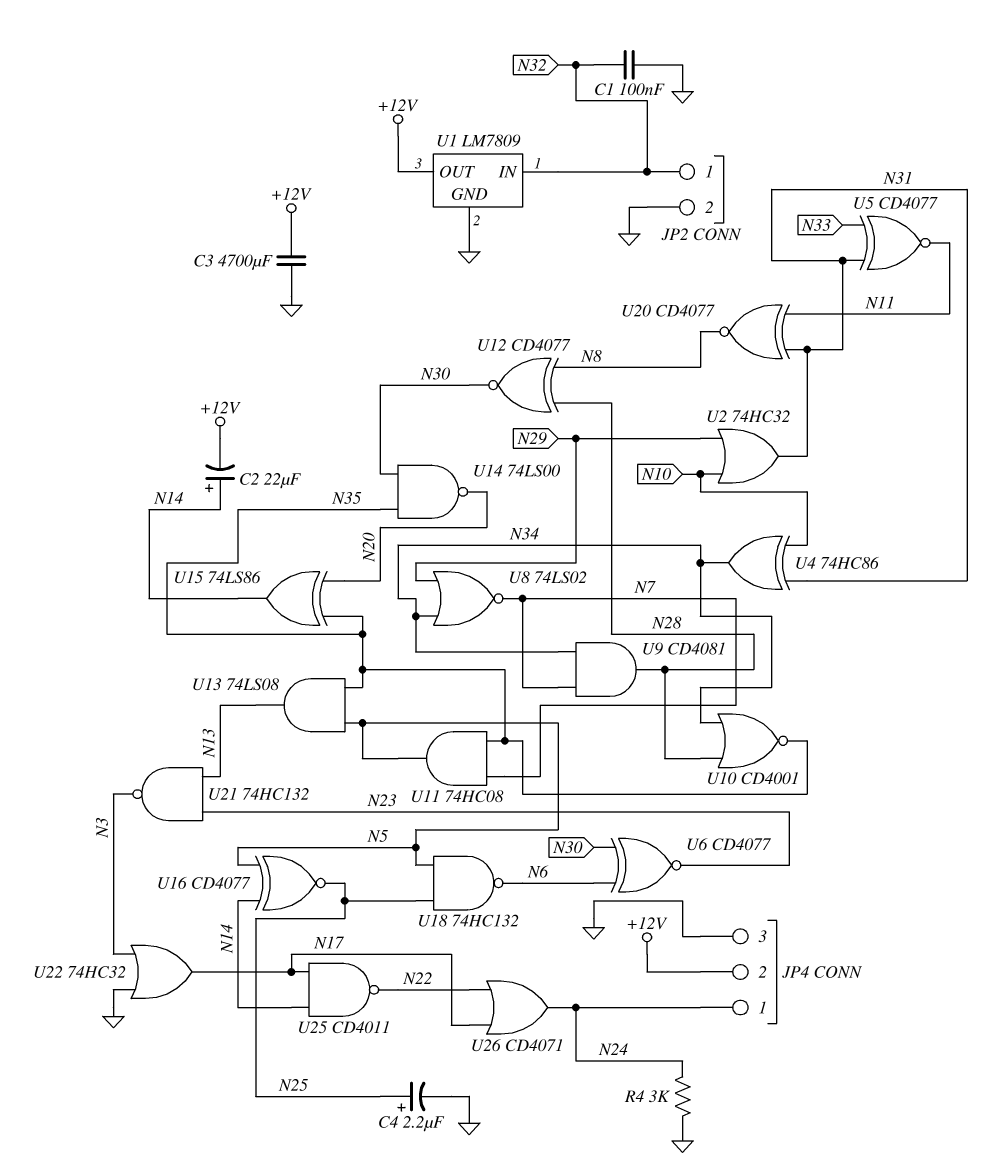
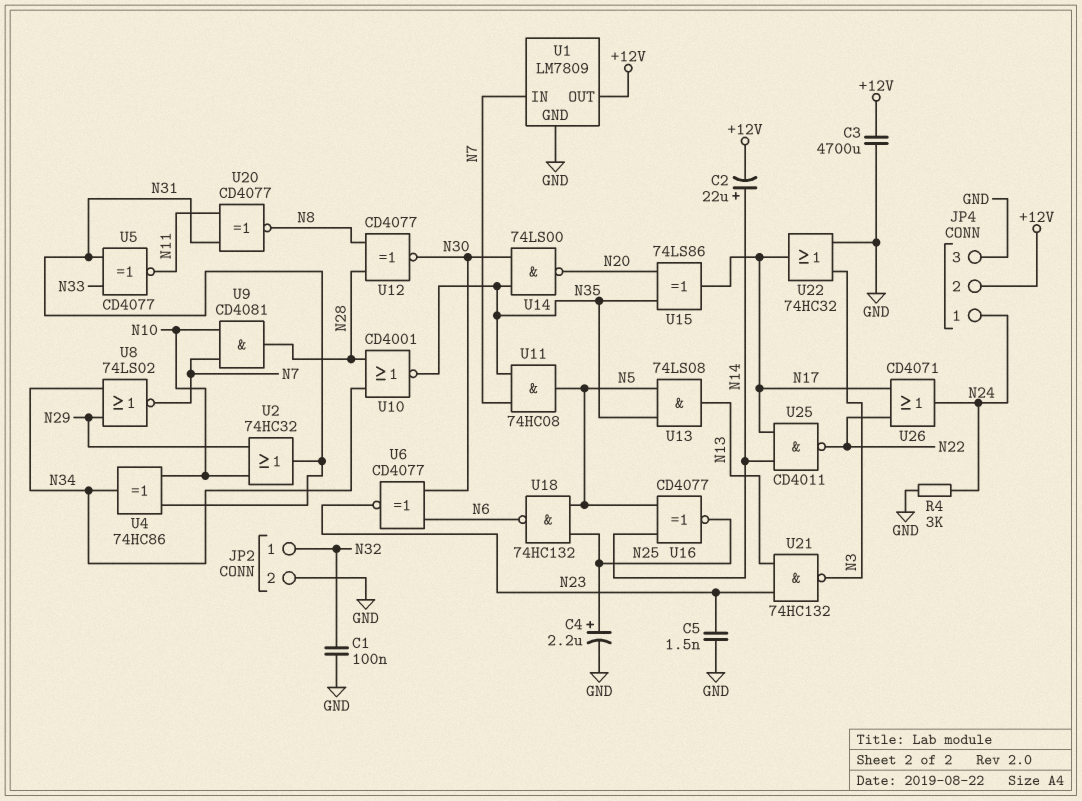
C5: none -> 1.5nF (GND, N23)
U1 pin IN: N32 -> N7
U9: AND CD4081 (in N7, in N34, out N28) -> AND CD4081 (in N7, in N10, out N28)
U15: XOR 74LS86 (in N20, in N35, out N14) -> XOR 74LS86 (in N20, in N35, out N17)

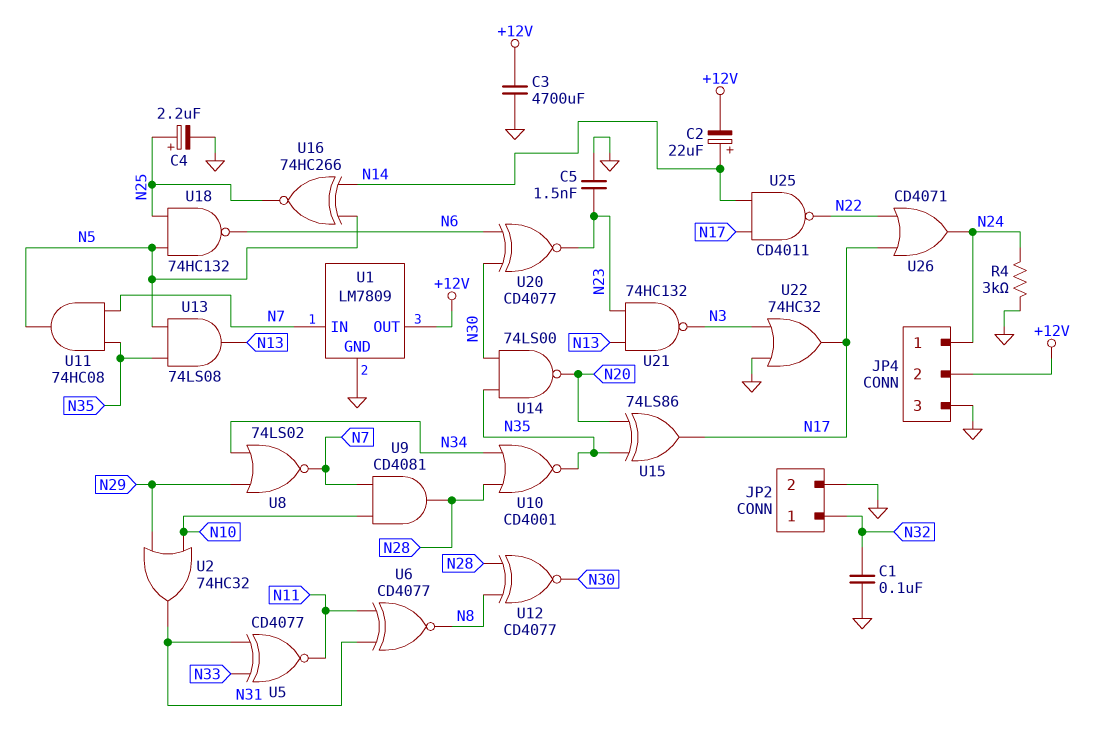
U4: XOR 74HC86 (in N10, in N31, out N34) -> none
U6: XNOR CD4077 (in N6, in N30, out N23) -> XNOR CD4077 (in N11, in N31, out N8)
U16: XNOR CD4077 (in N5, in N14, out N25) -> XNOR 74HC266 (in N5, in N14, out N25)
U20: XNOR CD4077 (in N11, in N31, out N8) -> XNOR CD4077 (in N6, in N30, out N23)

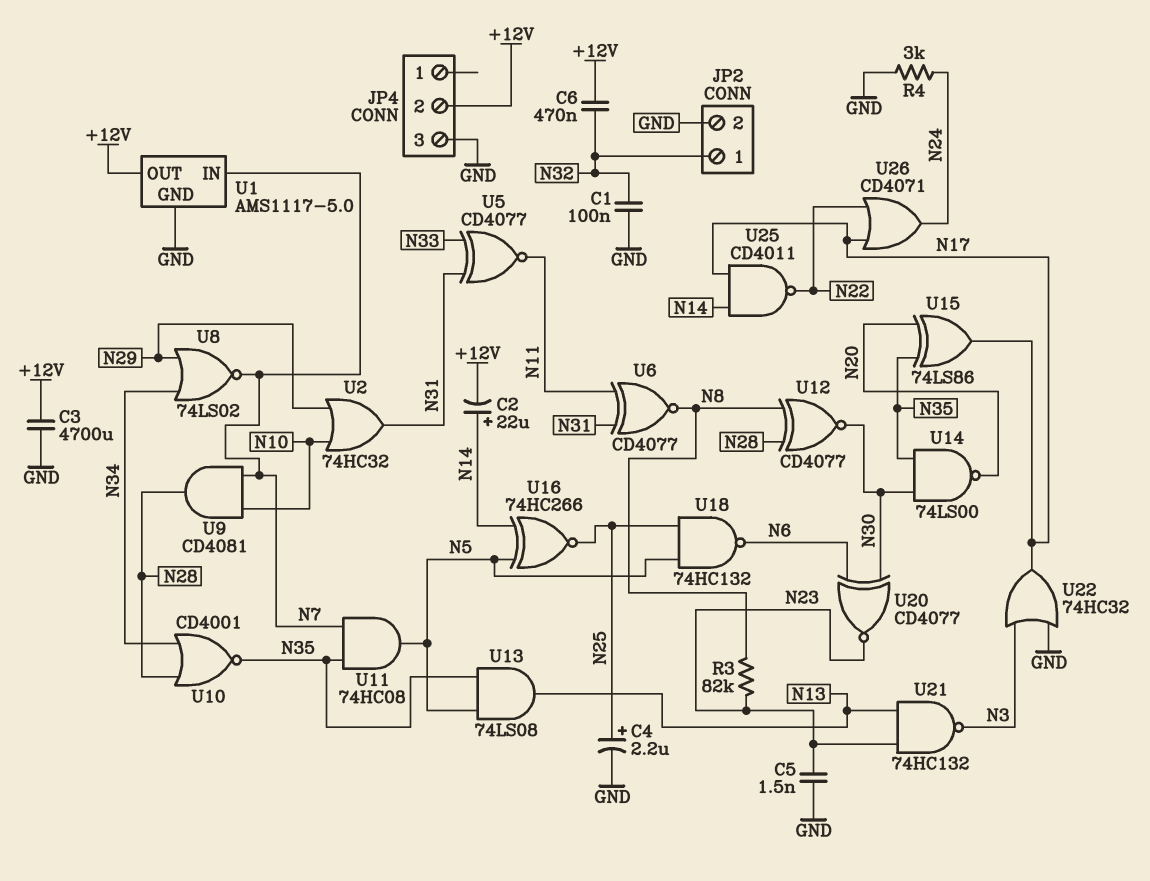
C6: none -> 470nF (+12V, N32)
JP4 pin 1: N24 -> none
R3: none -> 82k (N8, N23)
U1: LM7809 -> AMS1117-5.0

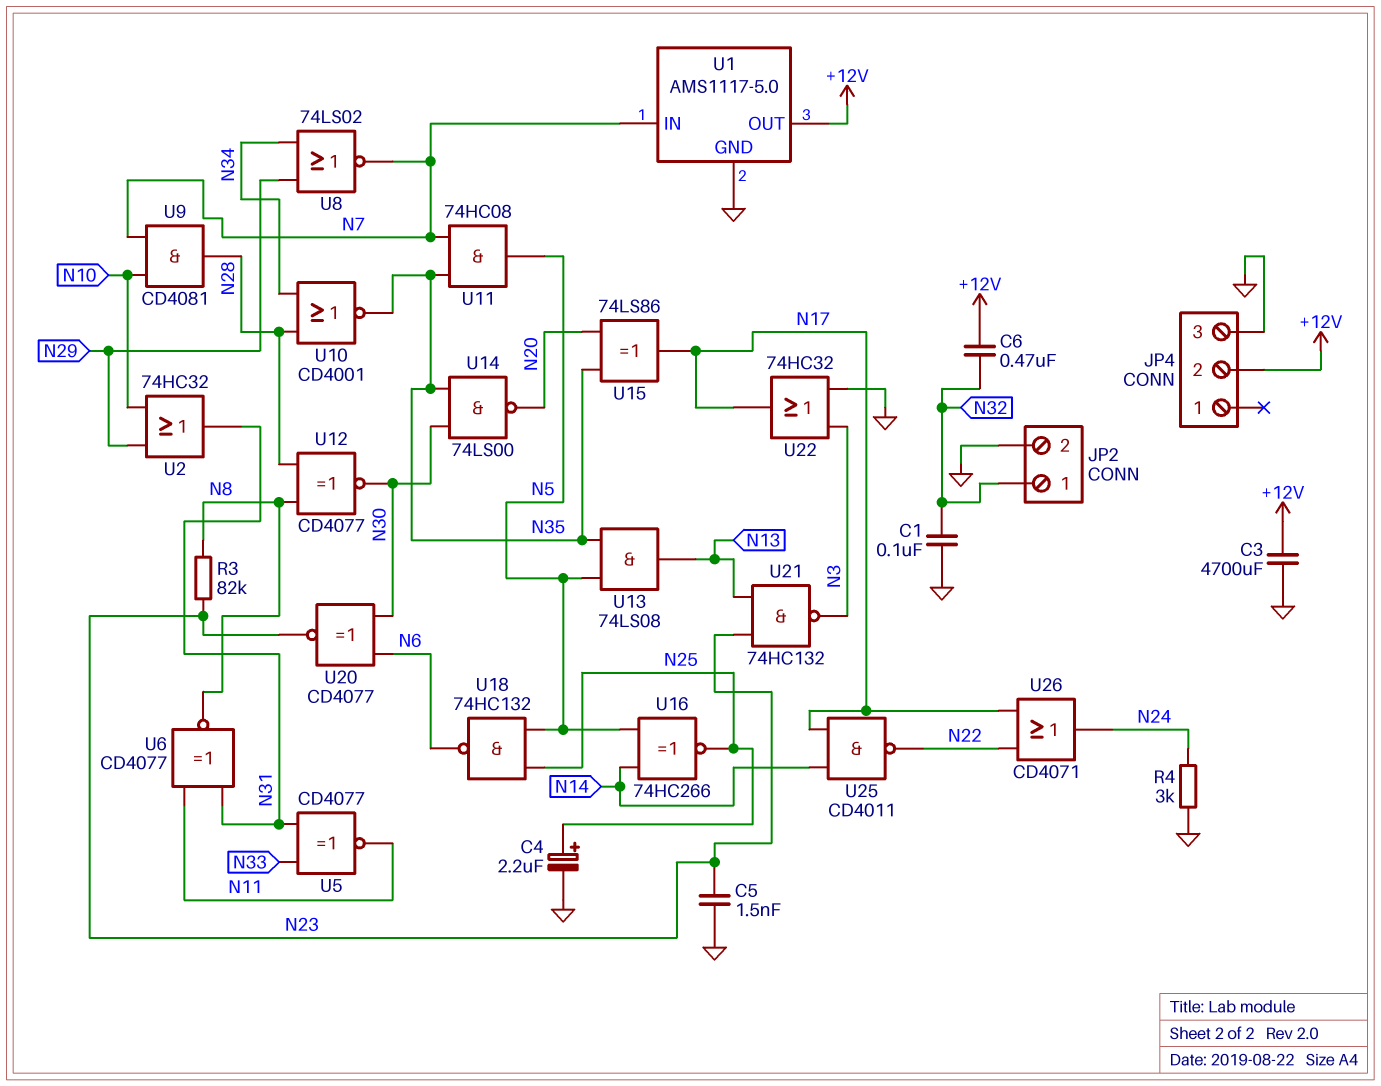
C2: 22uF (plus N14, minus +12V) -> none

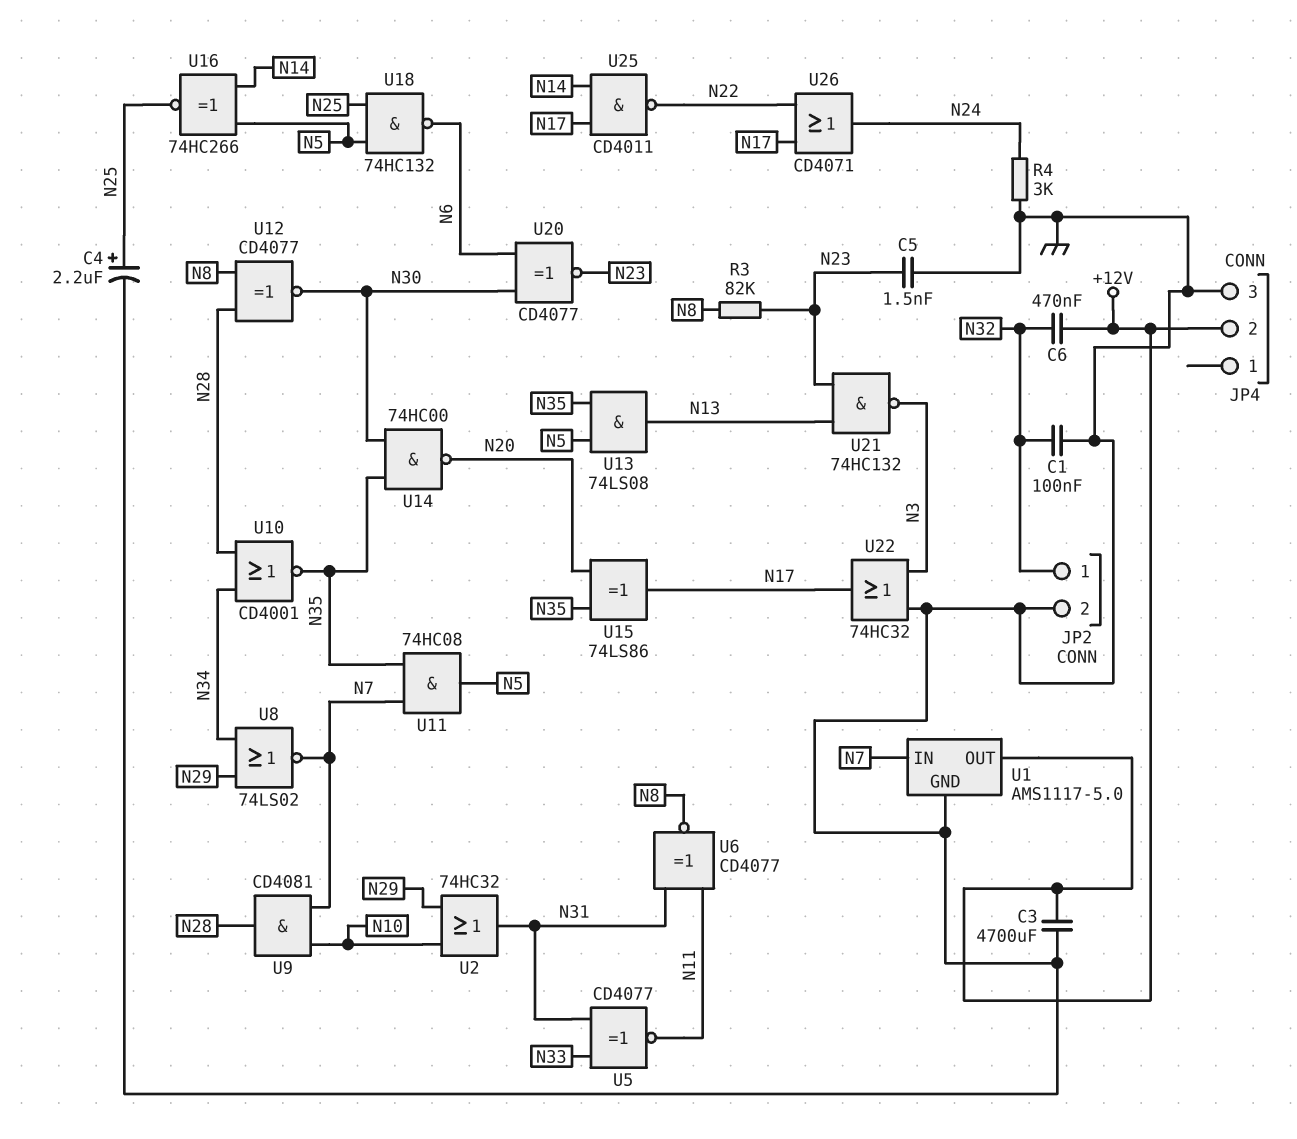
U14: NAND 74LS00 (in N30, in N35, out N20) -> NAND 74HC00 (in N30, in N35, out N20)

